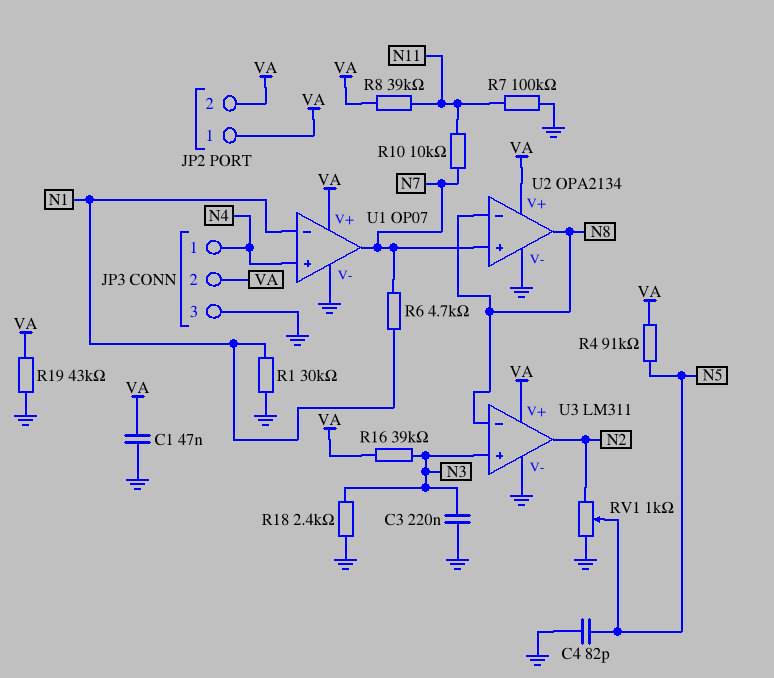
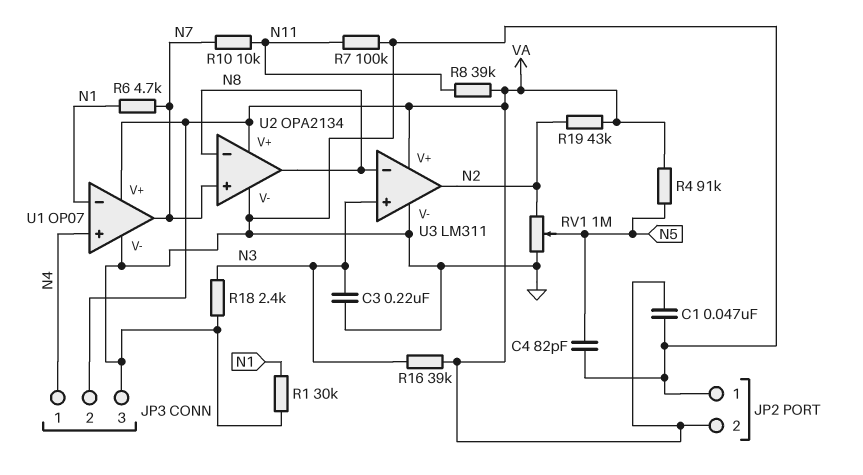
JP2 pin 1: VA -> GND
R19: 43k (GND, VA) -> 43k (N2, VA)
RV1: 1k (GND, N2, wiper N5) -> 1M (GND, N2, wiper N5)

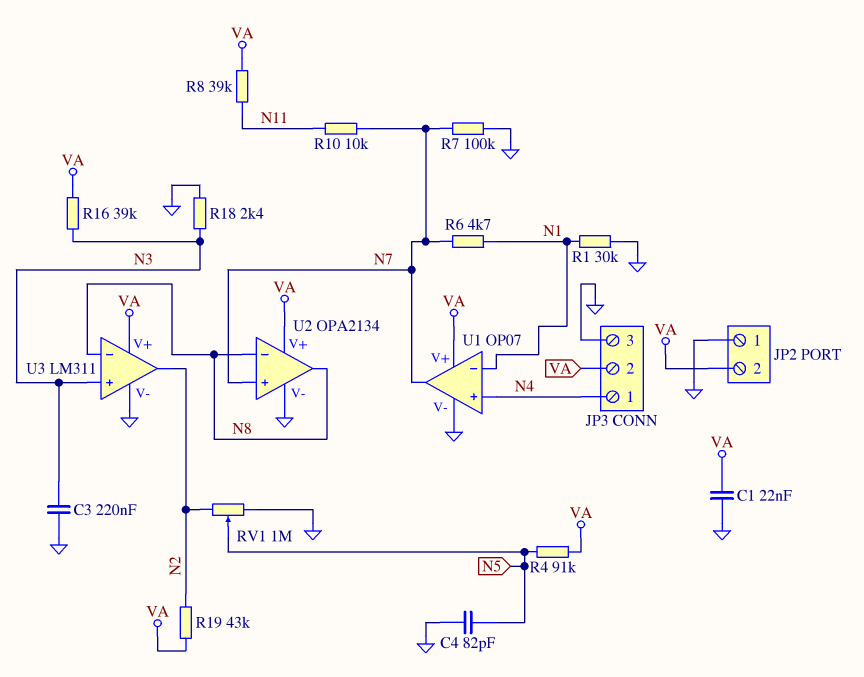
C1: 47nF (GND, VA) -> 22nF (GND, VA)
R7: 100k (GND, N11) -> 100k (GND, N7)

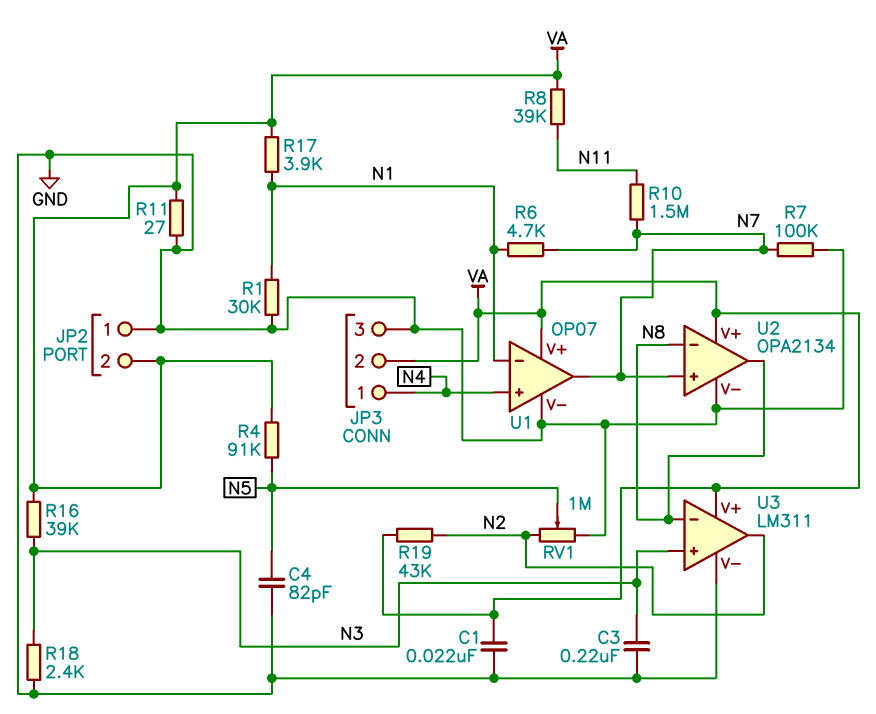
R10: 10k (N7, N11) -> 1.5M (N7, N11)
R11: none -> 27 (GND, VA)
R17: none -> 3.9k (N1, VA)

